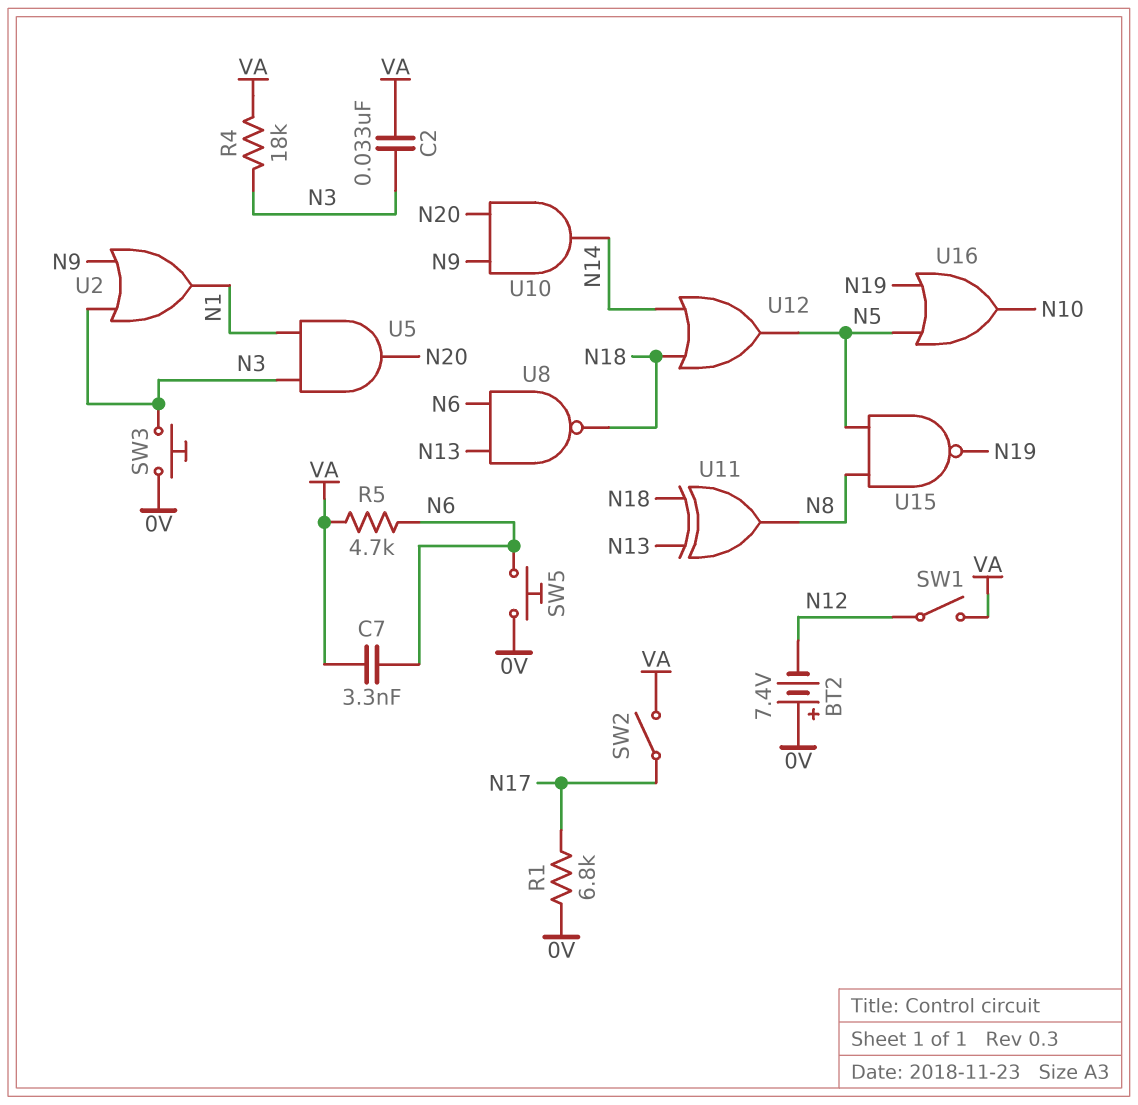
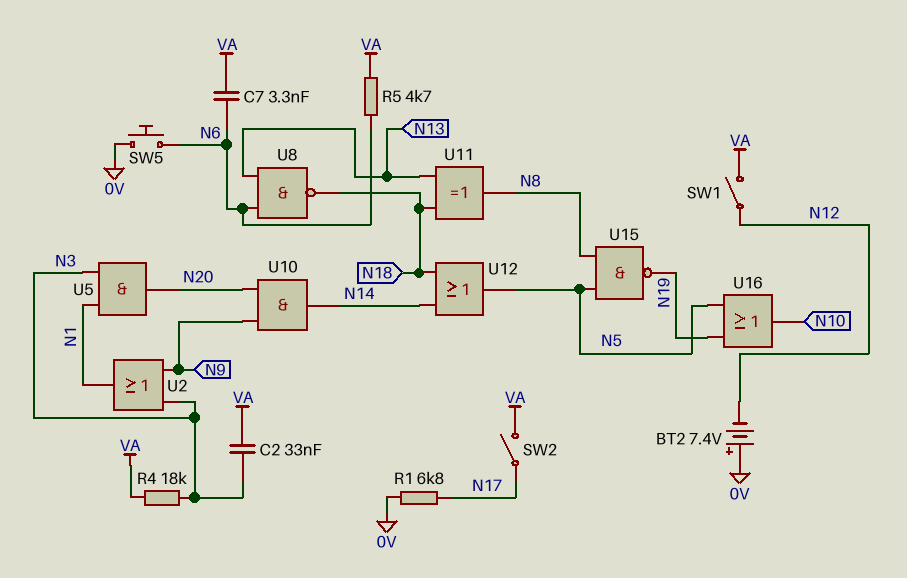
SW3: button (0V, N3) -> none

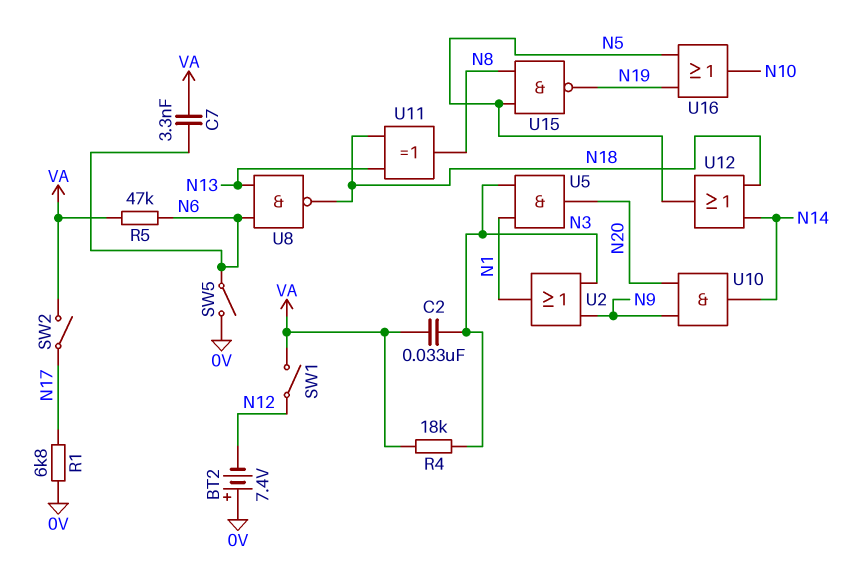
R5: 4.7k (N6, VA) -> 47k (N6, VA)
SW5: button (0V, N6) -> switch (0V, N6)

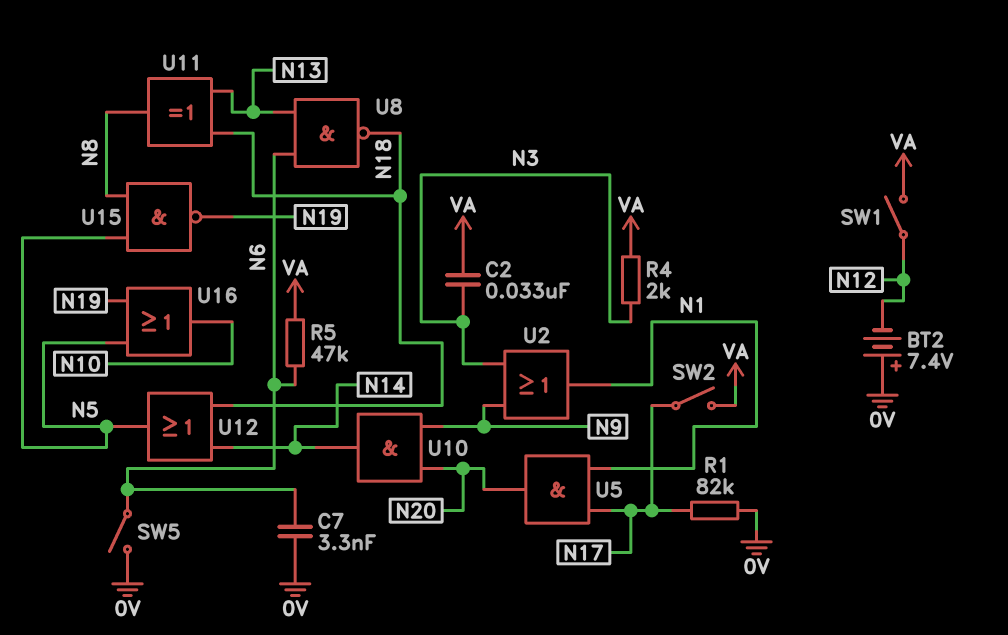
C7: 3.3nF (N6, VA) -> 3.3nF (0V, N6)
R1: 6.8k (0V, N17) -> 82k (0V, N17)
R4: 18k (N3, VA) -> 2k (N3, VA)
U5: AND (in N1, in N3, out N20) -> AND (in N1, in N17, out N20)

